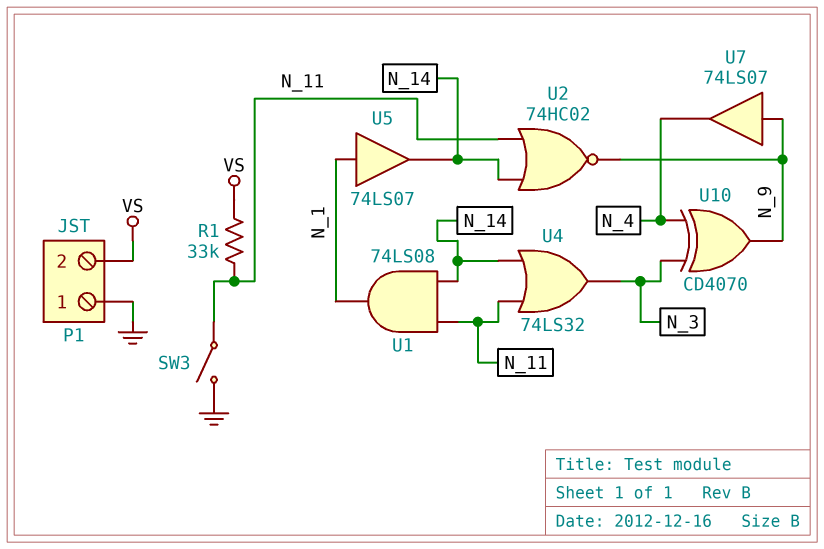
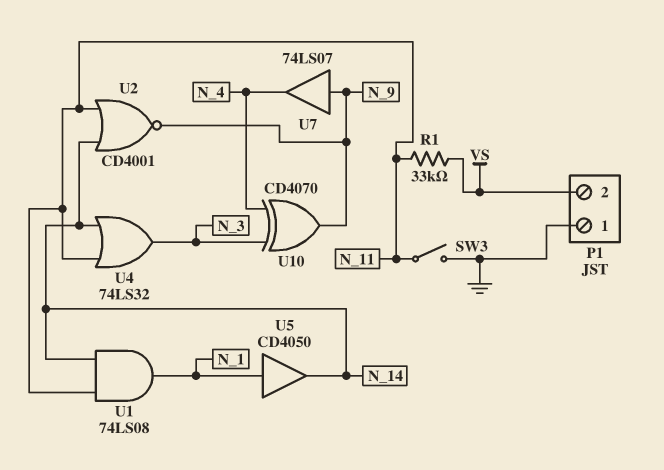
U2: NOR 74HC02 (in N_11, in N_14, out N_9) -> NOR CD4001 (in N_11, in N_14, out N_9)
U5: buffer 74LS07 (in N_1, out N_14) -> buffer CD4050 (in N_1, out N_14)

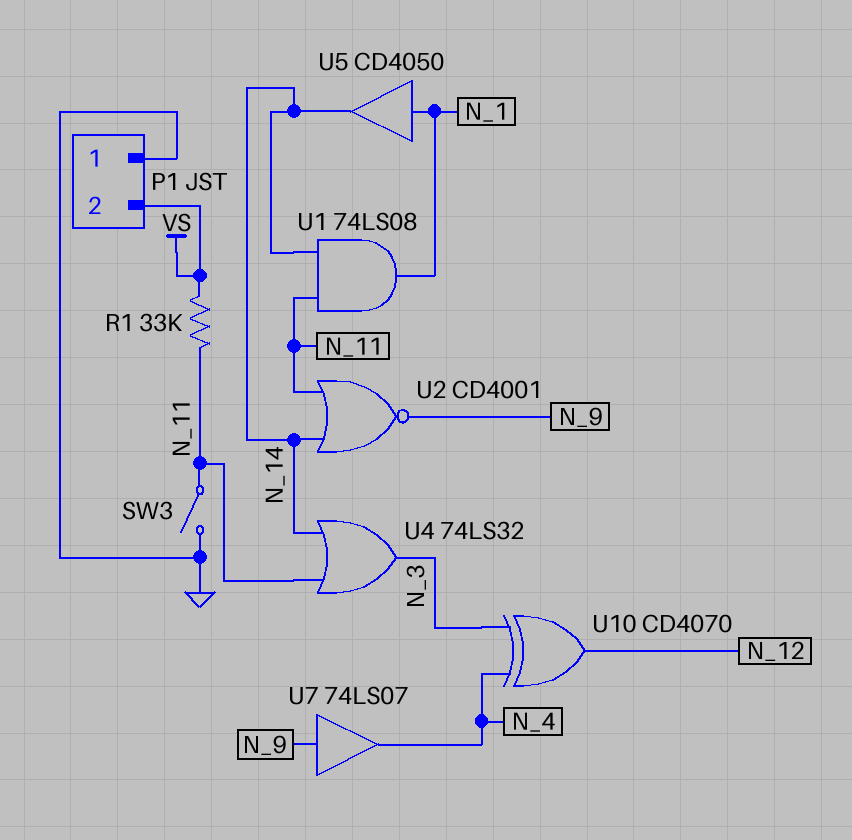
U10: XOR CD4070 (in N_3, in N_4, out N_9) -> XOR CD4070 (in N_3, in N_4, out N_12)

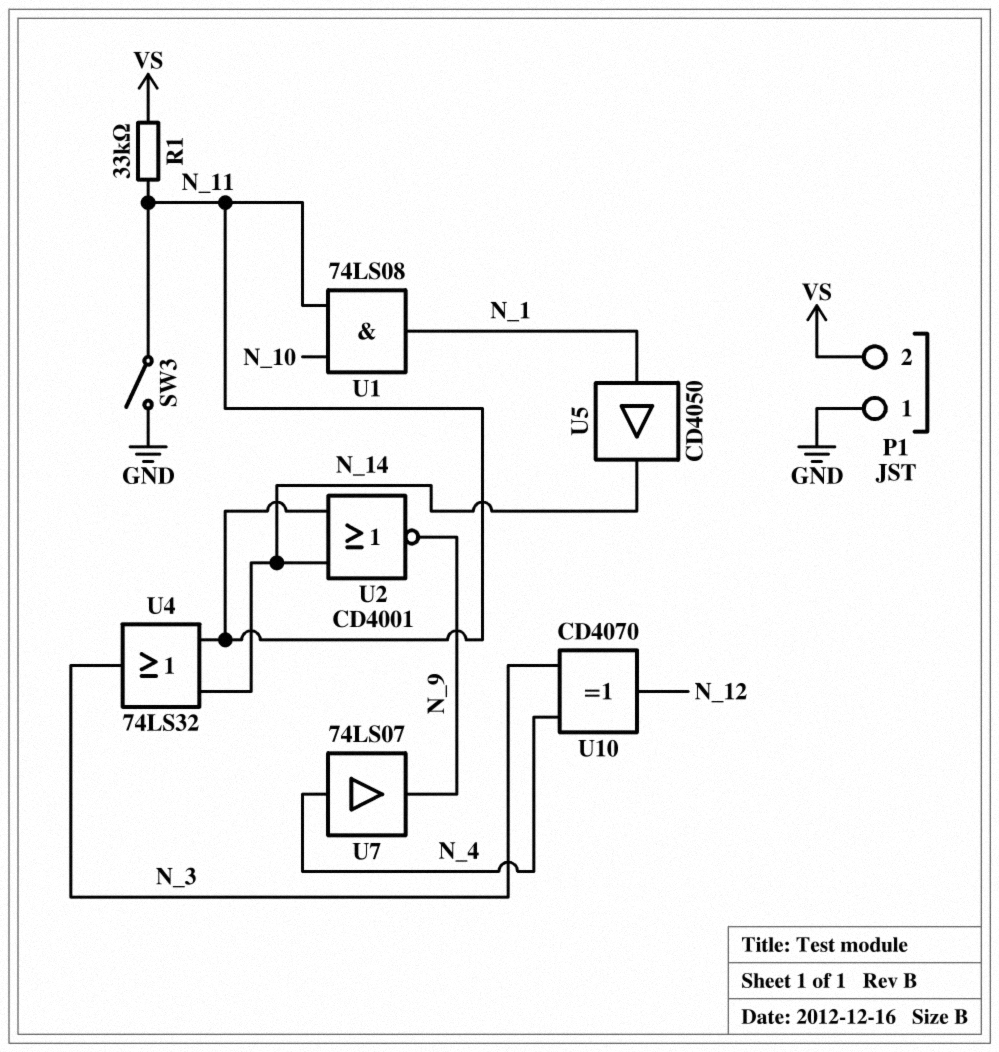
U1: AND 74LS08 (in N_11, in N_14, out N_1) -> AND 74LS08 (in N_10, in N_11, out N_1)
U7: buffer 74LS07 (in N_9, out N_4) -> buffer 74LS07 (in N_4, out N_9)

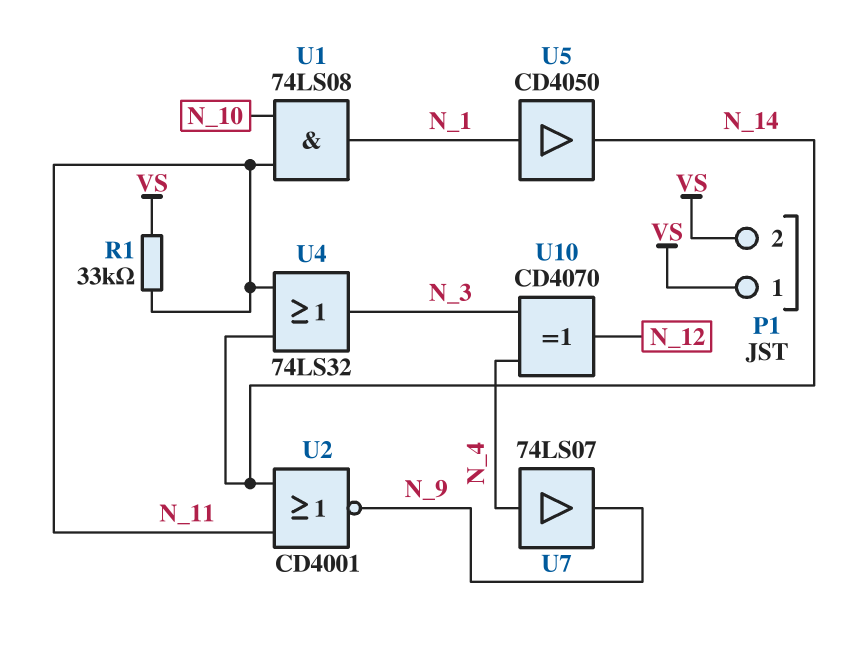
P1 pin 1: GND -> VS
SW3: switch (GND, N_11) -> none

